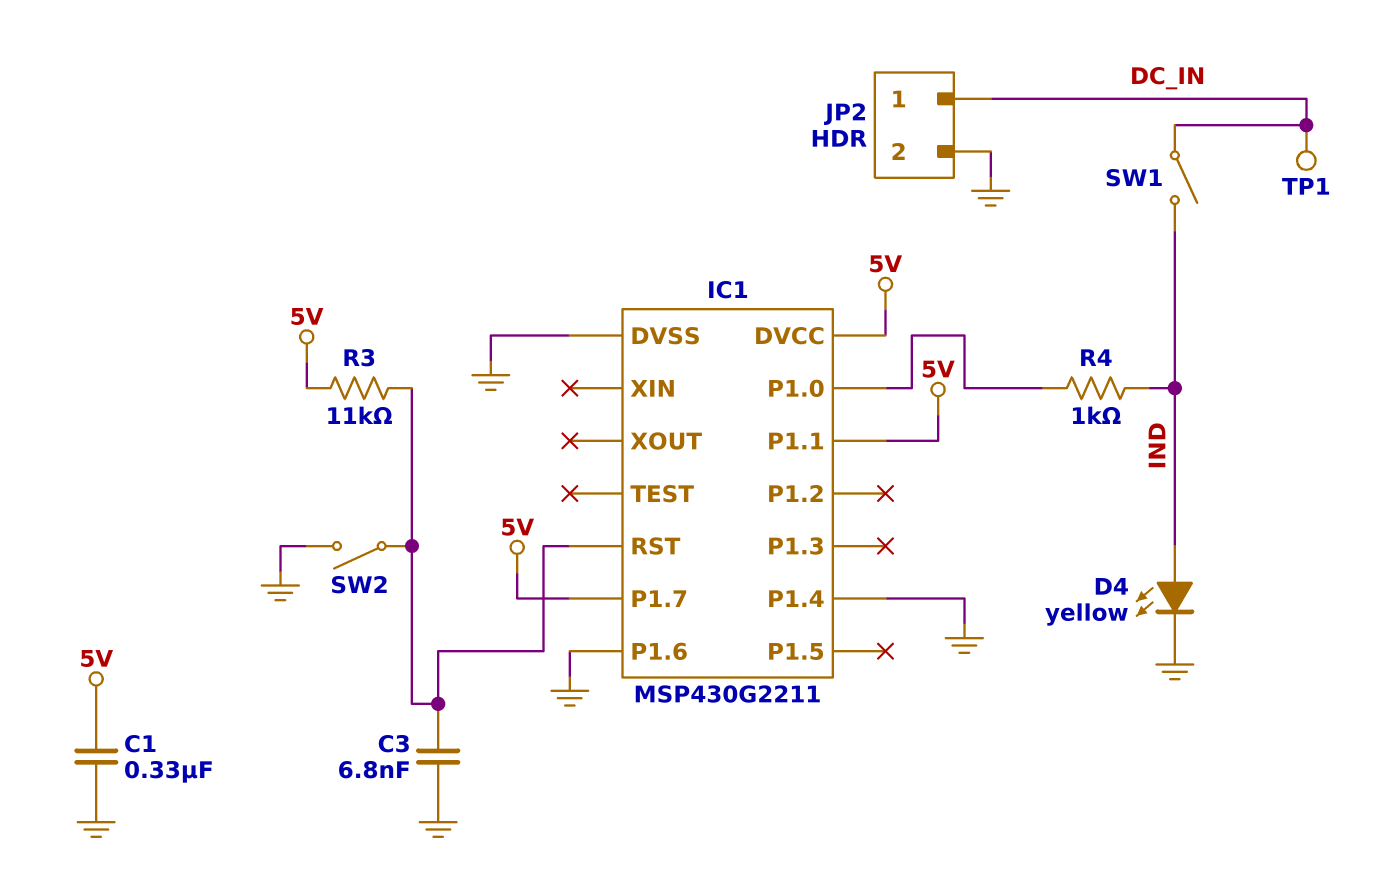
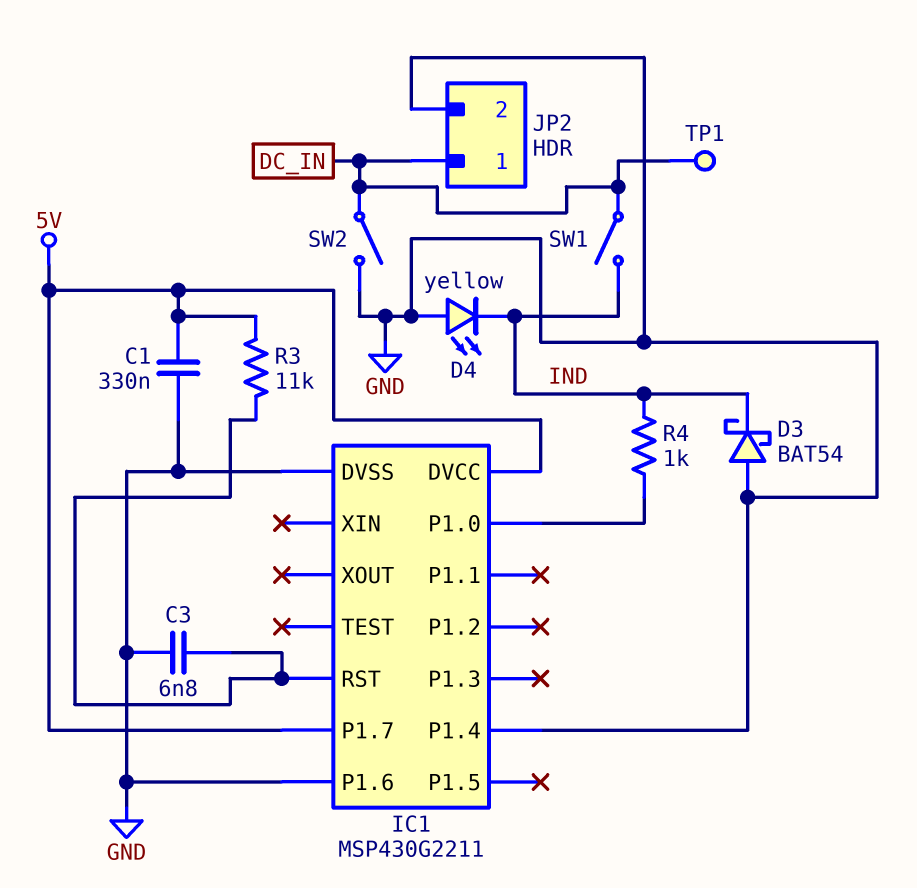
D3: none -> schottky BAT54 (A GND, K IND)
D4: LED yellow (A IND, K GND) -> LED yellow (A GND, K IND)
IC1 pin P1.1: 5V -> none
SW2: switch (GND, IC1/RST) -> switch (DC_IN, GND)

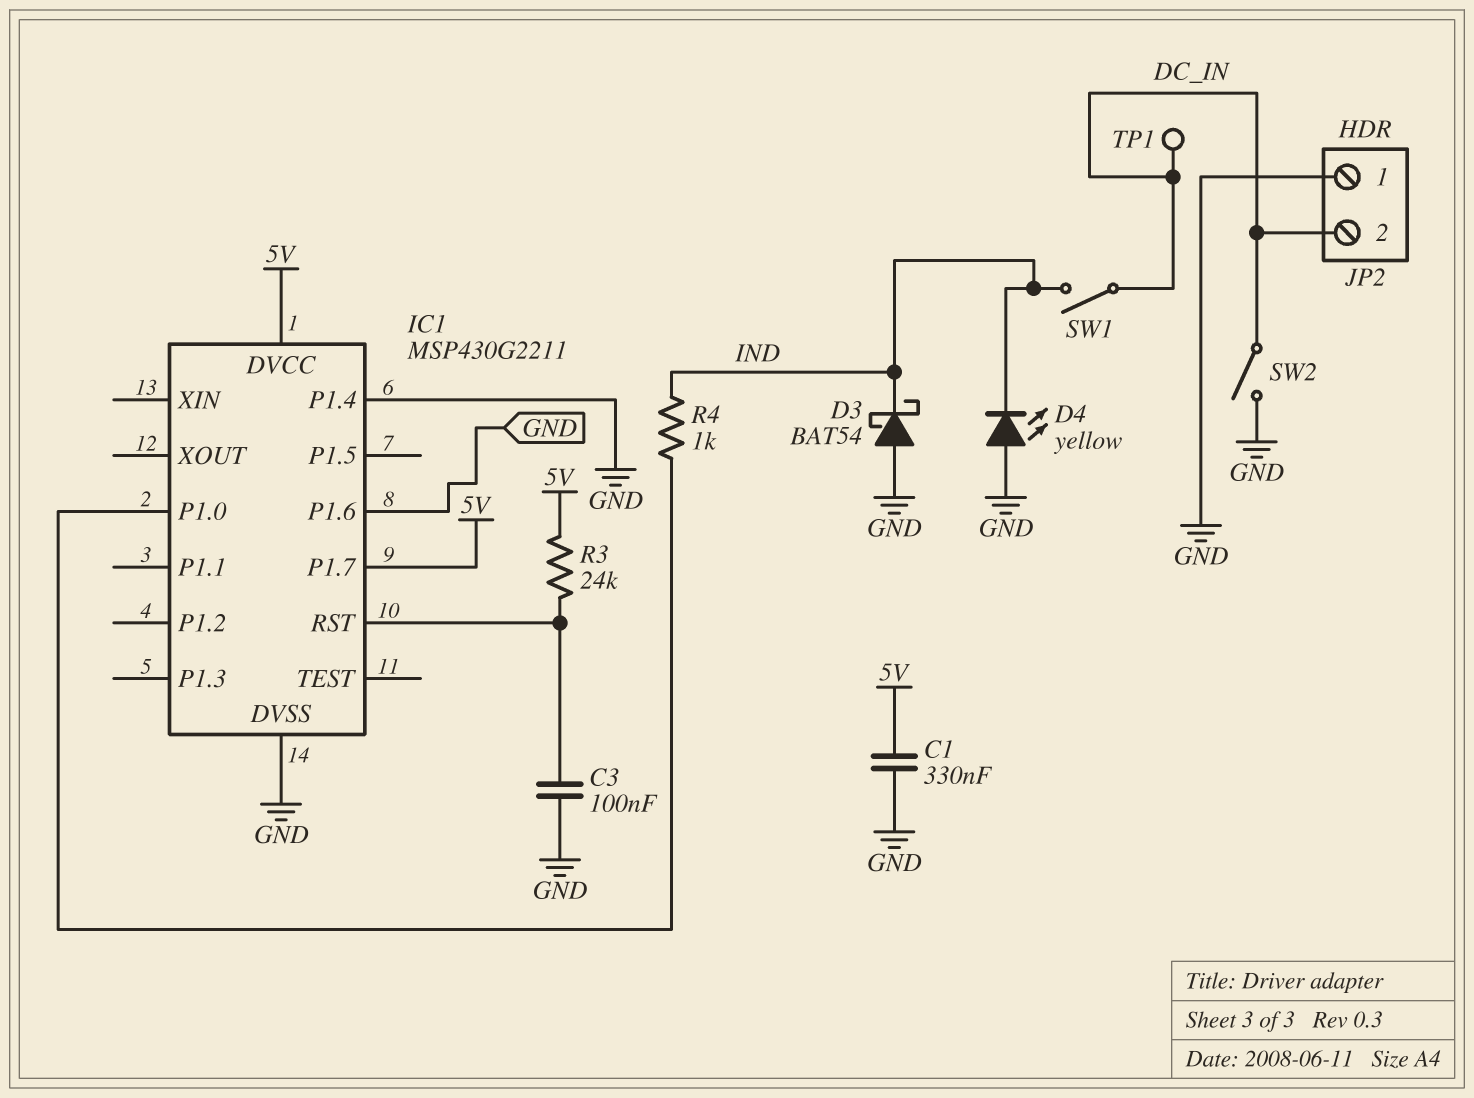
C3: 6.8nF (GND, IC1/RST) -> 100nF (GND, IC1/RST)
JP2 pin 1: DC_IN -> GND
JP2 pin 2: GND -> DC_IN
R3: 11k (5V, IC1/RST) -> 24k (5V, IC1/RST)

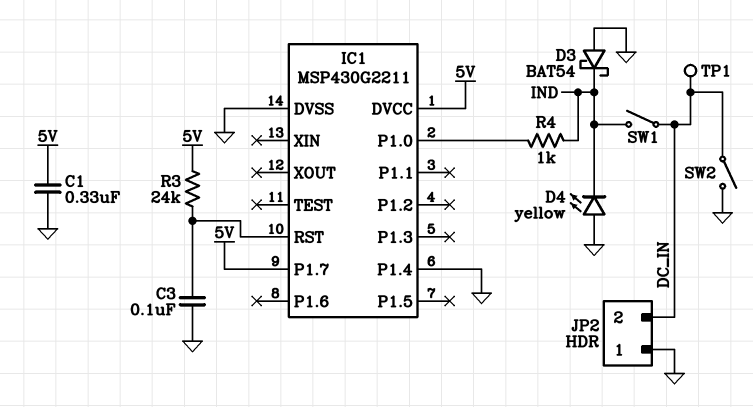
IC1 pin P1.6: GND -> none

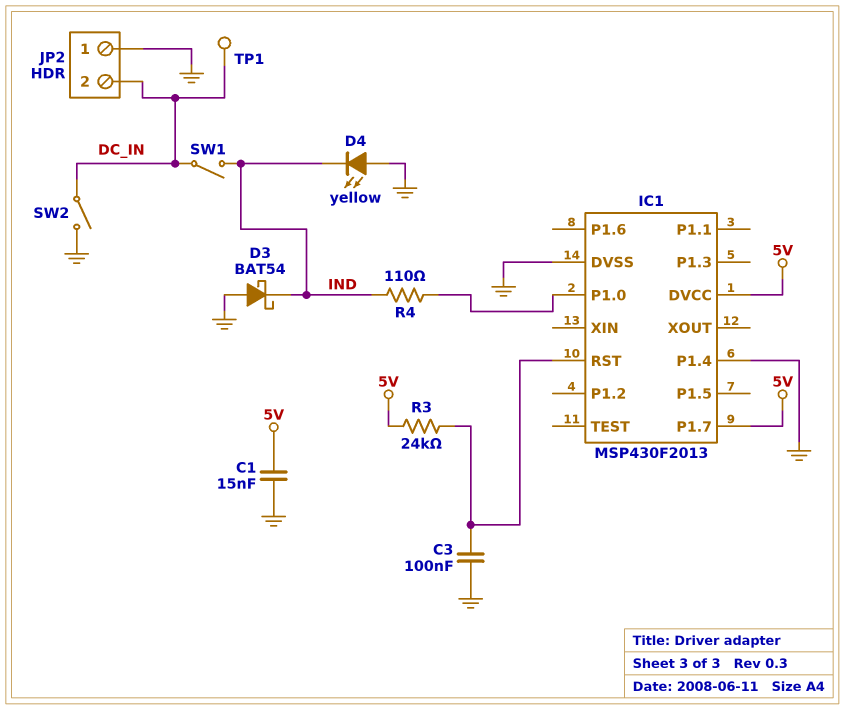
C1: 330nF (5V, GND) -> 15nF (5V, GND)
IC1: MSP430G2211 -> MSP430F2013
R4: 1k (IC1/P1.0, IND) -> 110 (IC1/P1.0, IND)

